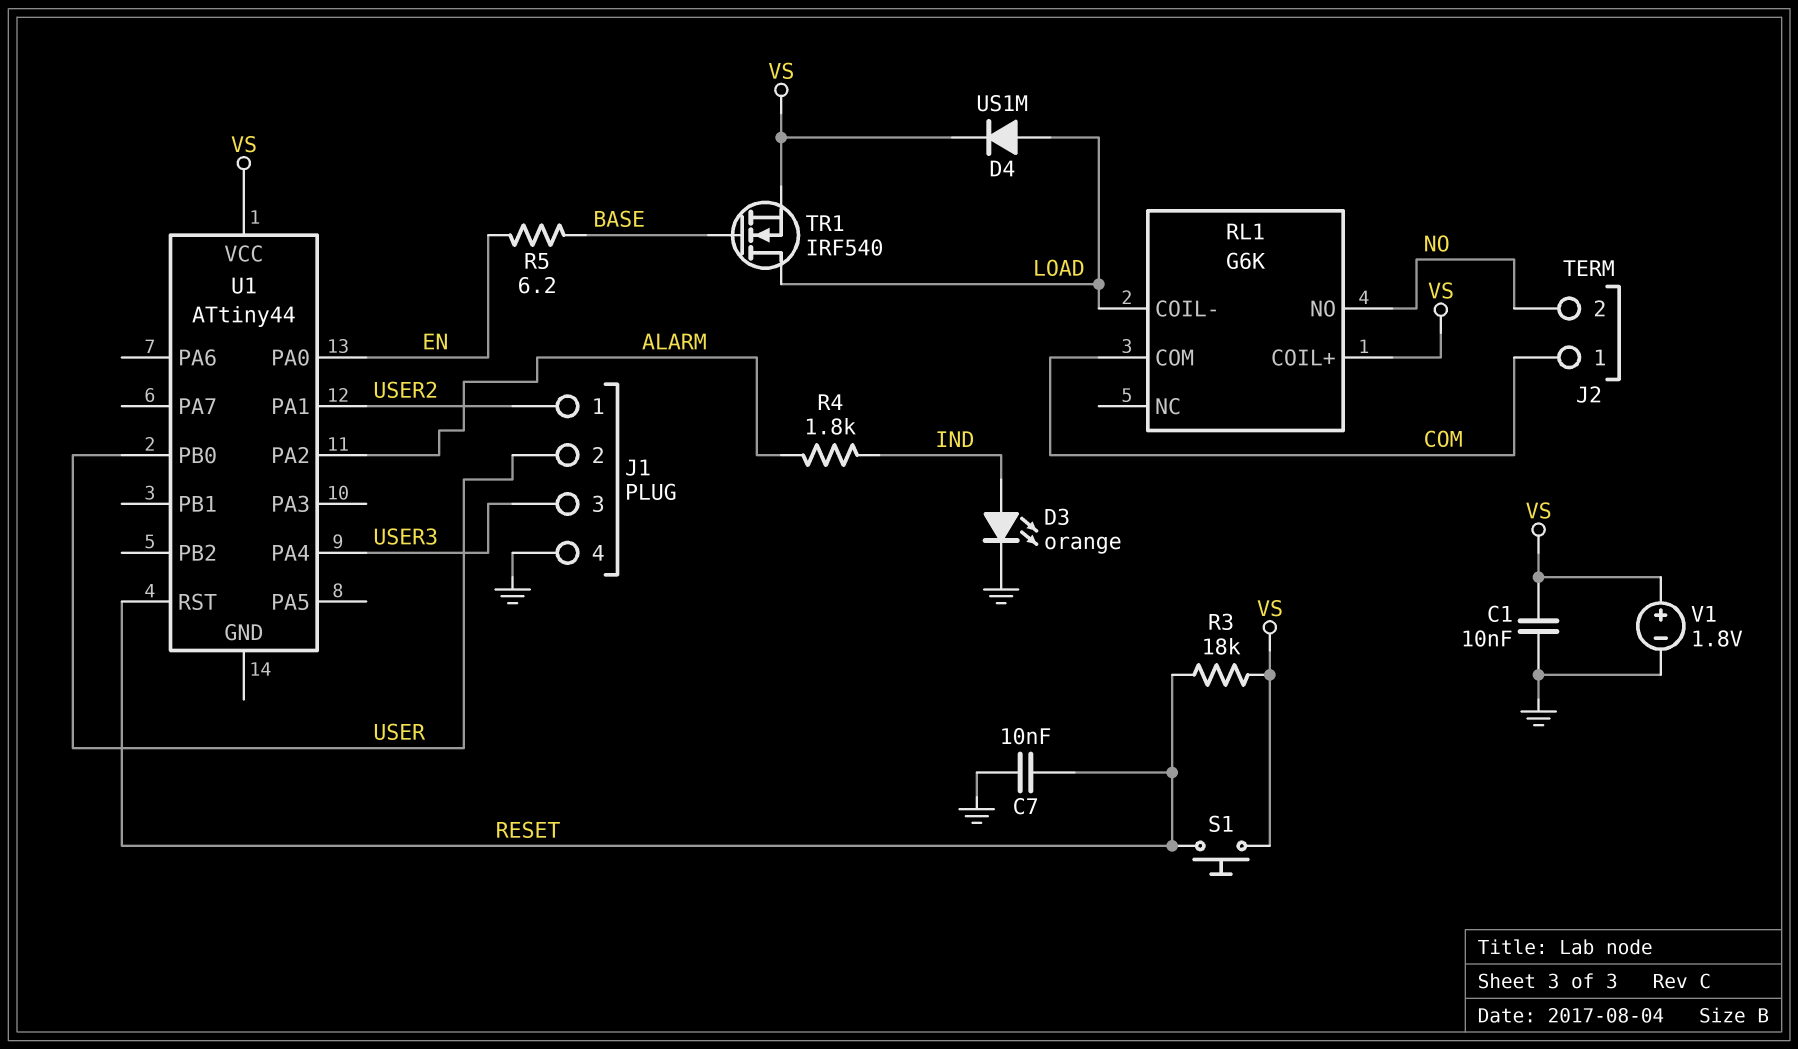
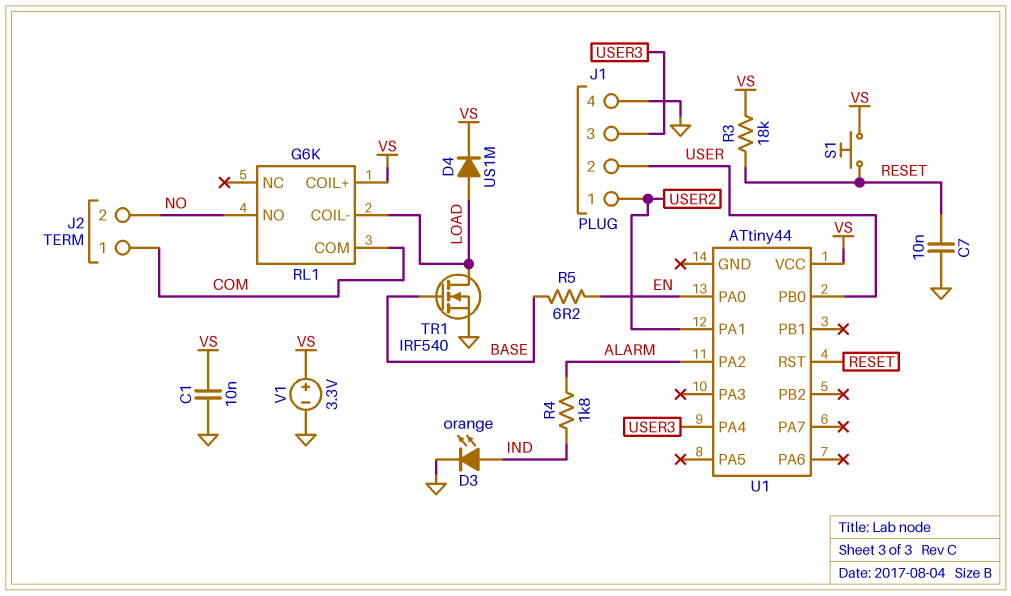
TR1: NMOS IRF540 (G BASE, D LOAD, S VS) -> NMOS IRF540 (G BASE, D LOAD, S GND)
V1: 1.8V (plus VS, minus GND) -> 3.3V (plus VS, minus GND)

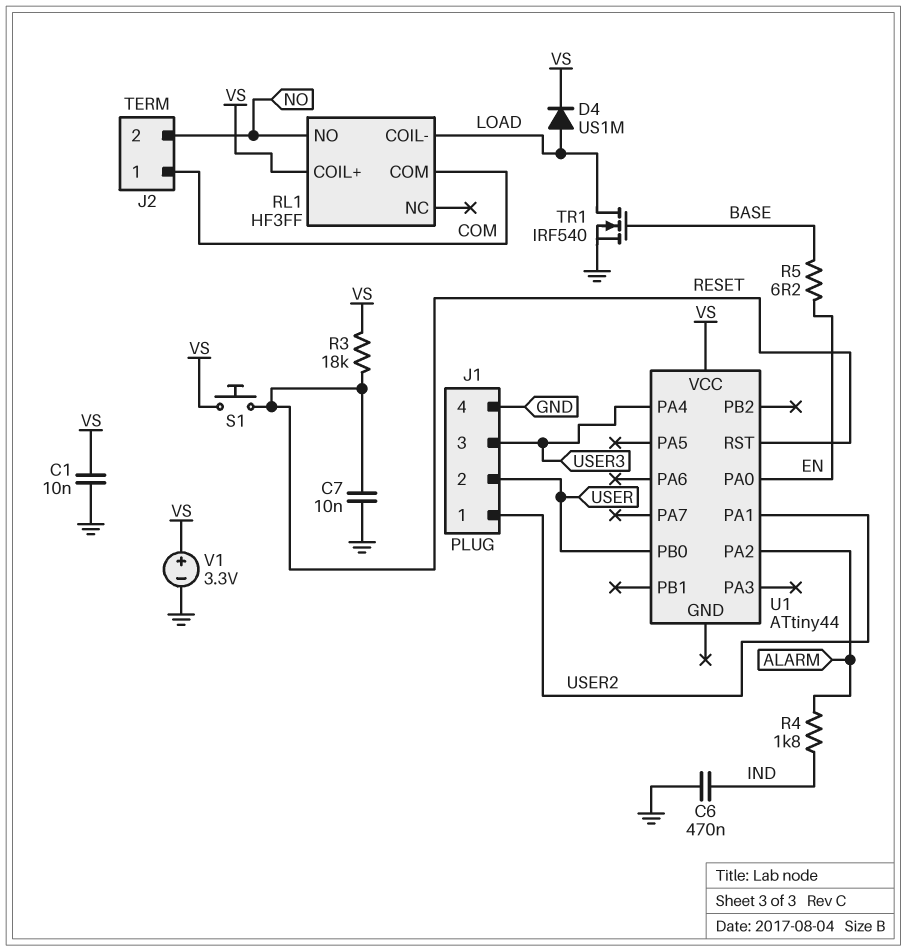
C6: none -> 470nF (GND, IND)
D3: LED orange (A IND, K GND) -> none
RL1: G6K -> HF3FF

